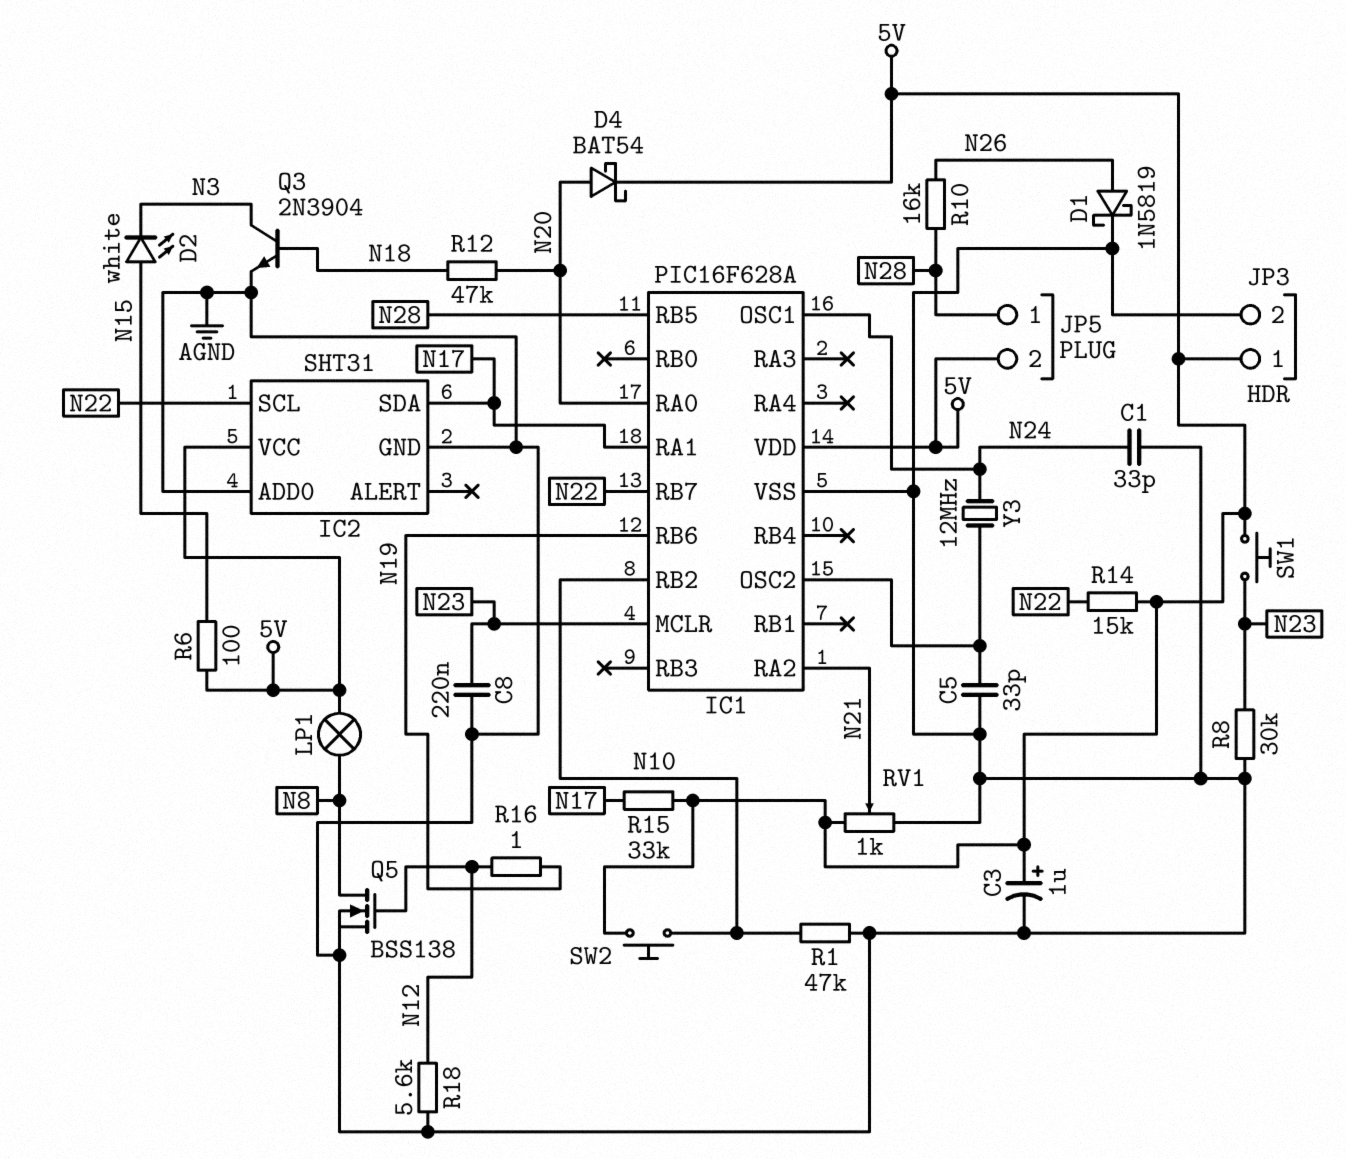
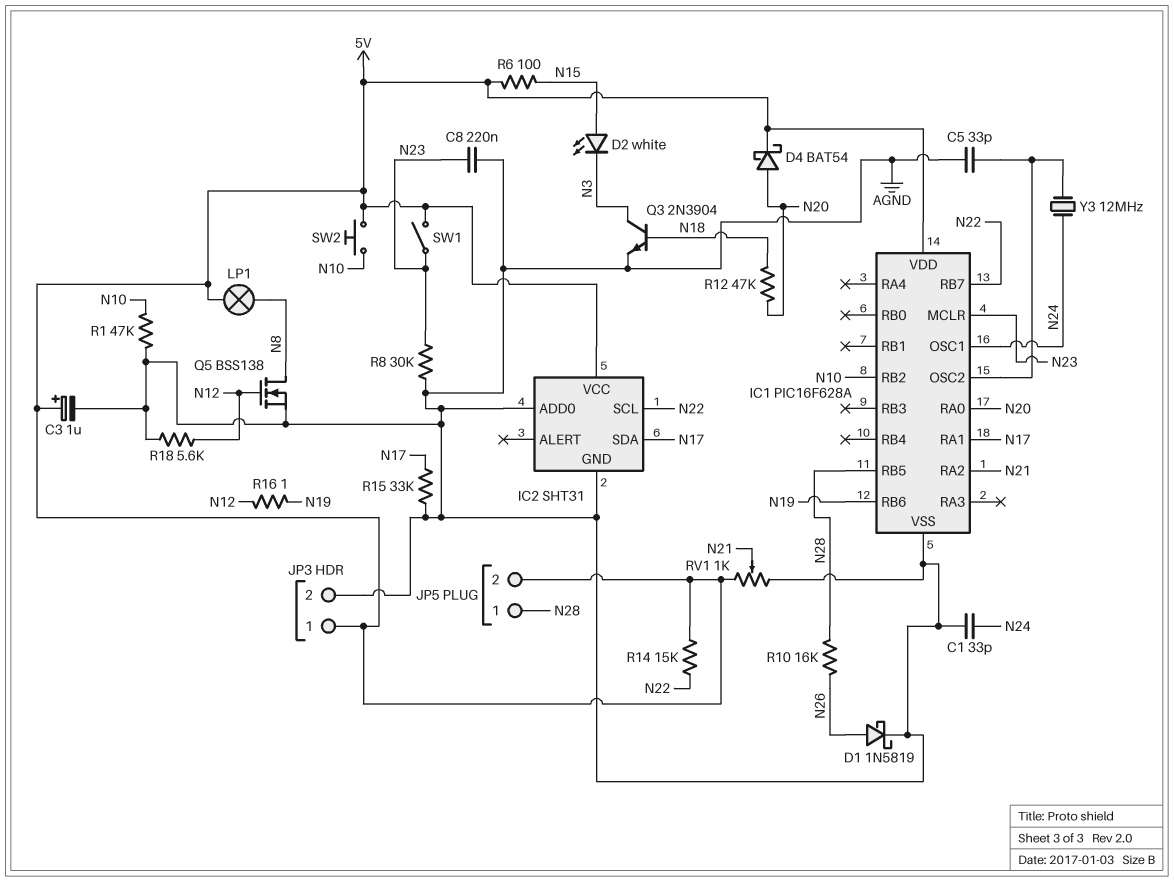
R15: 33k (5V, N17) -> 33k (AGND, N17)
SW1: button (5V, N23) -> switch (5V, N23)

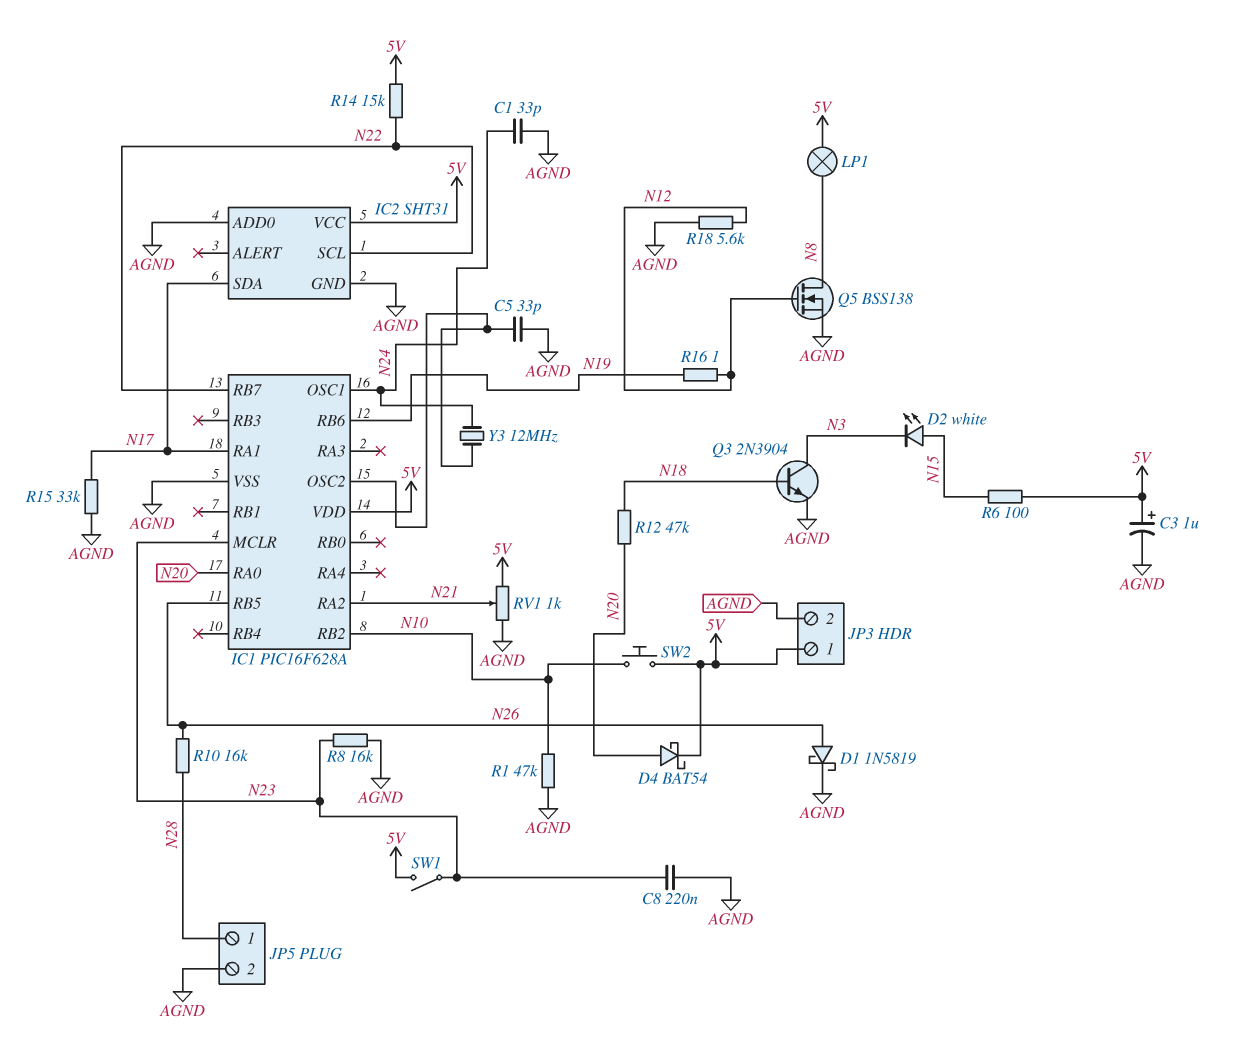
IC1 pin RB5: N28 -> N26
JP5 pin 2: 5V -> AGND
R8: 30k (AGND, N23) -> 16k (AGND, N23)

